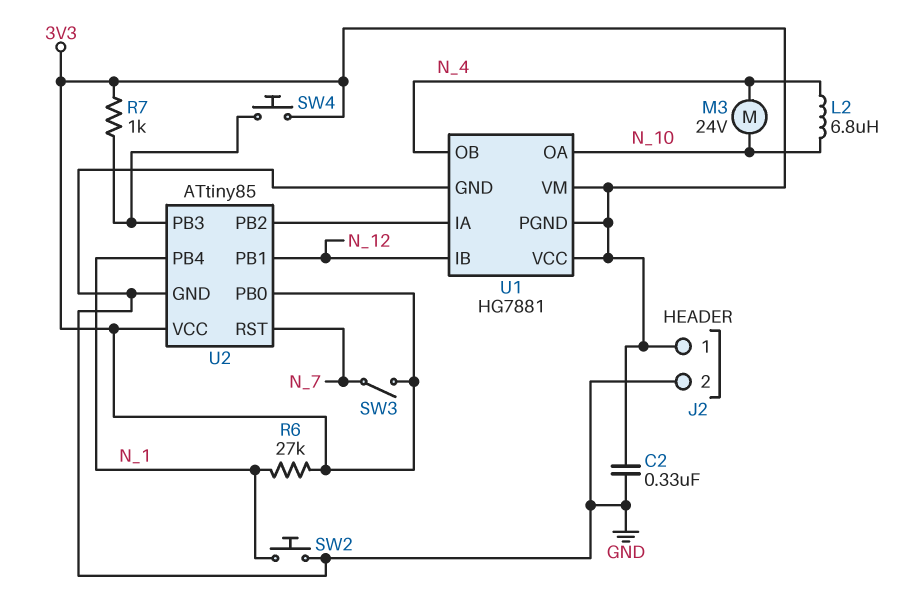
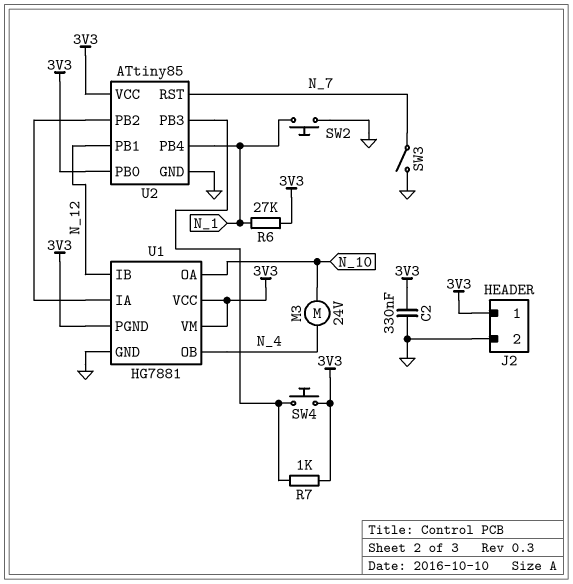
L2: 6.8uH (N_4, N_10) -> none
SW3: switch (3V3, N_7) -> switch (GND, N_7)

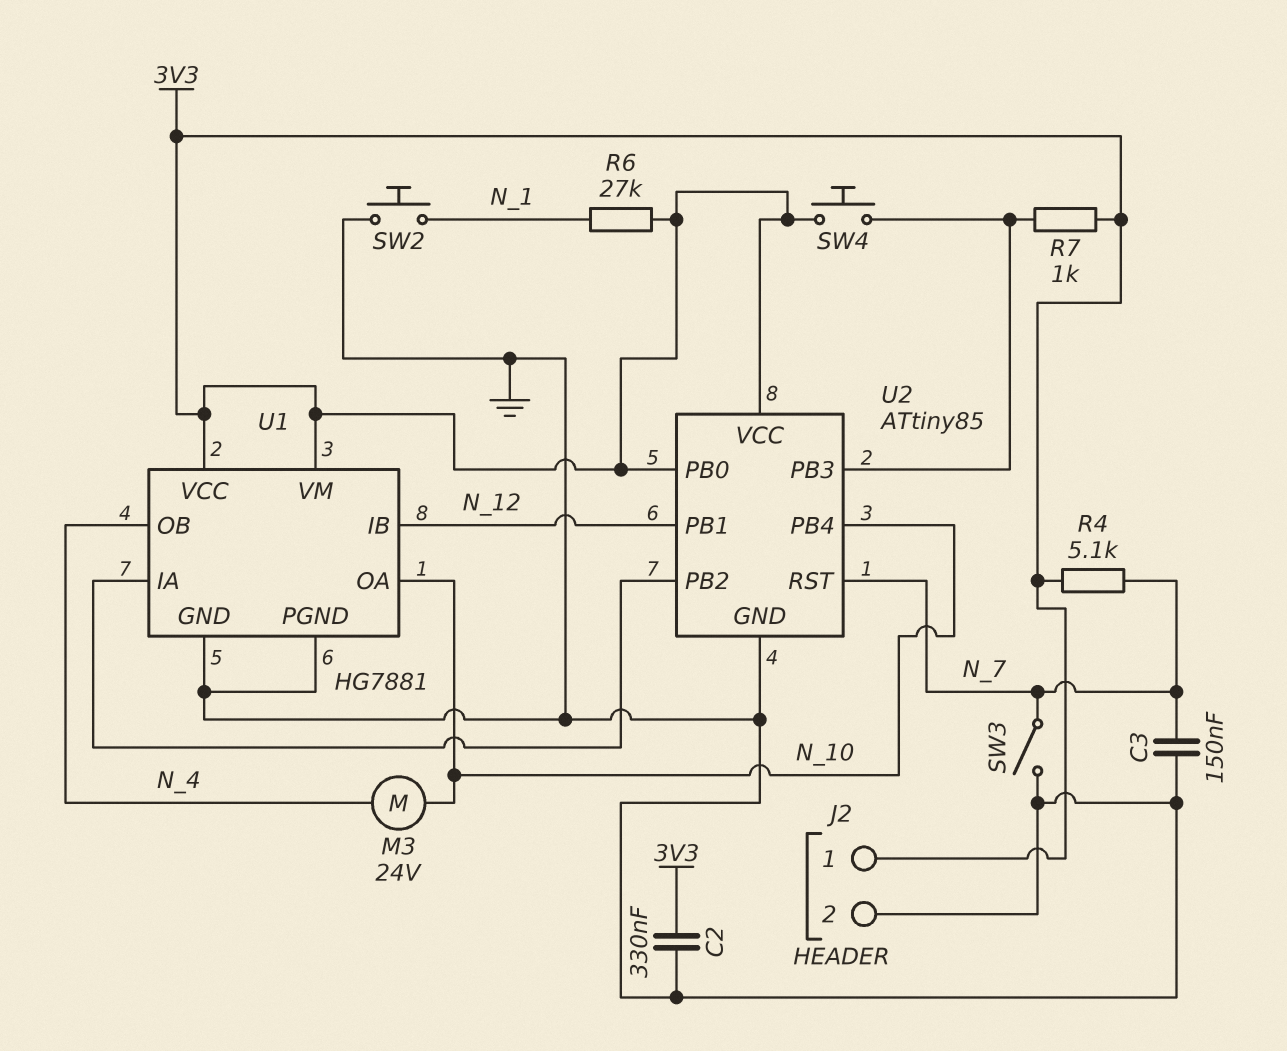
C3: none -> 150nF (GND, N_7)
R4: none -> 5.1k (3V3, N_7)
U1 pin PGND: 3V3 -> GND
U2 pin PB4: N_1 -> N_10

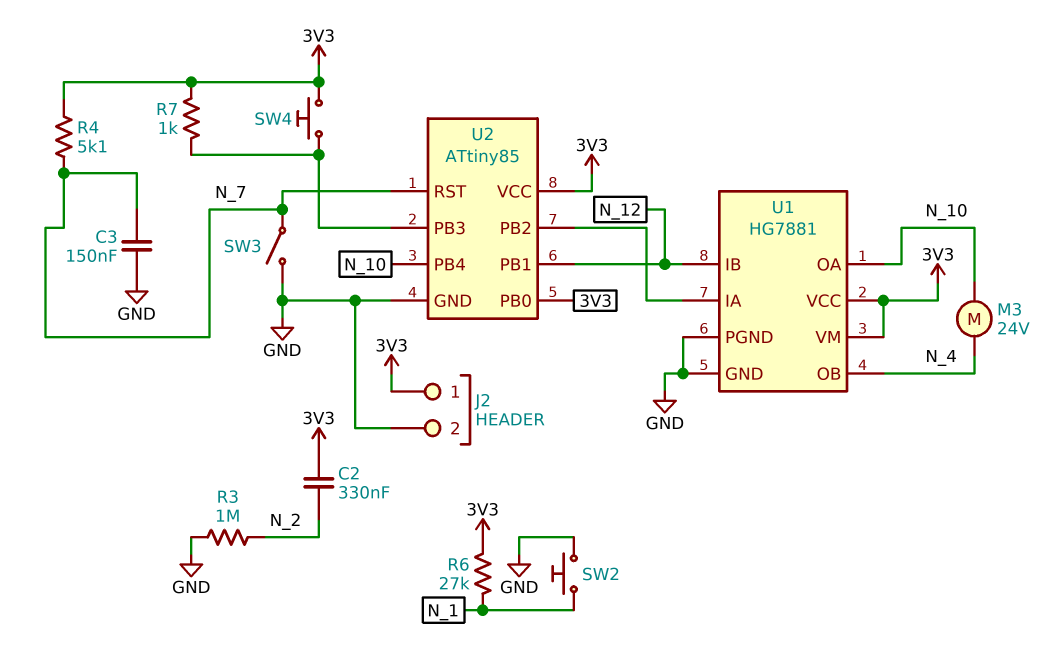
C2: 330nF (3V3, GND) -> 330nF (3V3, N_2)
R3: none -> 1M (GND, N_2)

